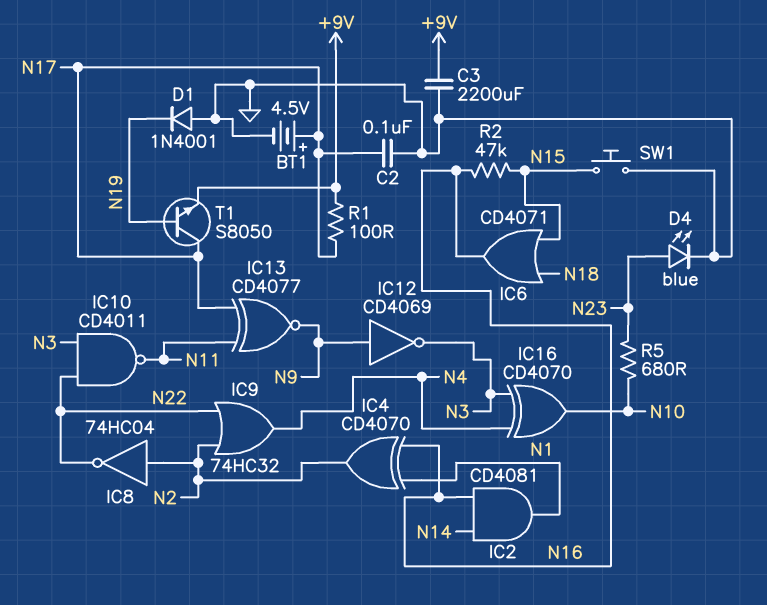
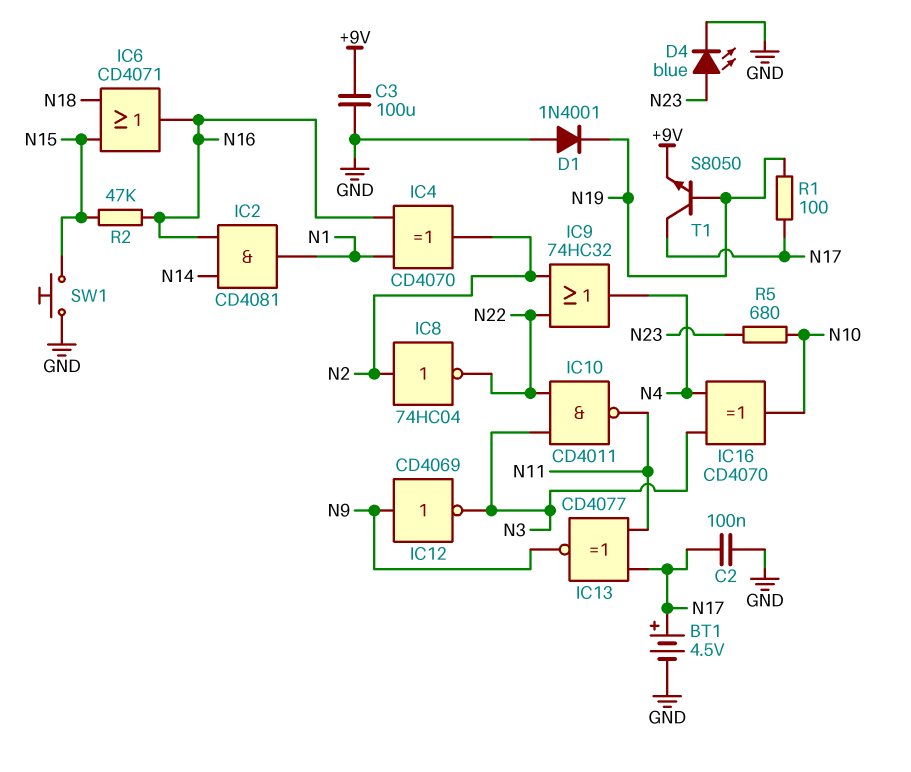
C3: 2200uF (+9V, GND) -> 100uF (+9V, GND)
R1: 100 (+9V, N17) -> 100 (N17, N19)

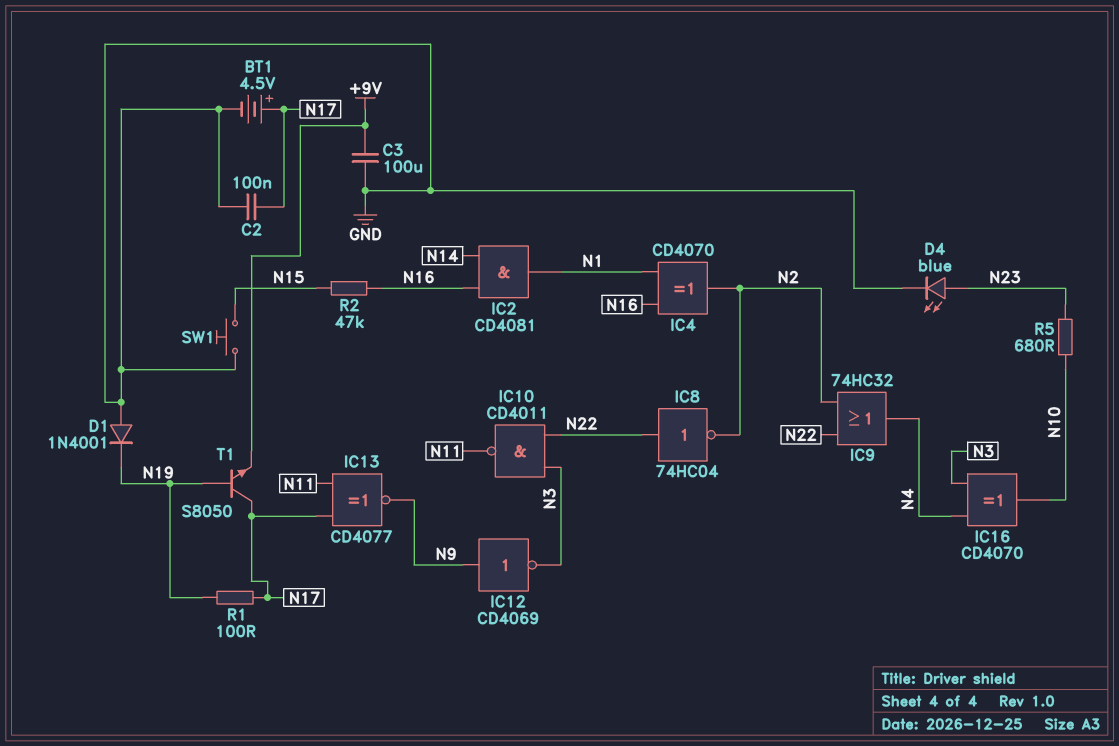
IC6: OR CD4071 (in N15, in N18, out N16) -> none
IC8: NOT 74HC04 (in N2, out N22) -> NOT 74HC04 (in N22, out N2)

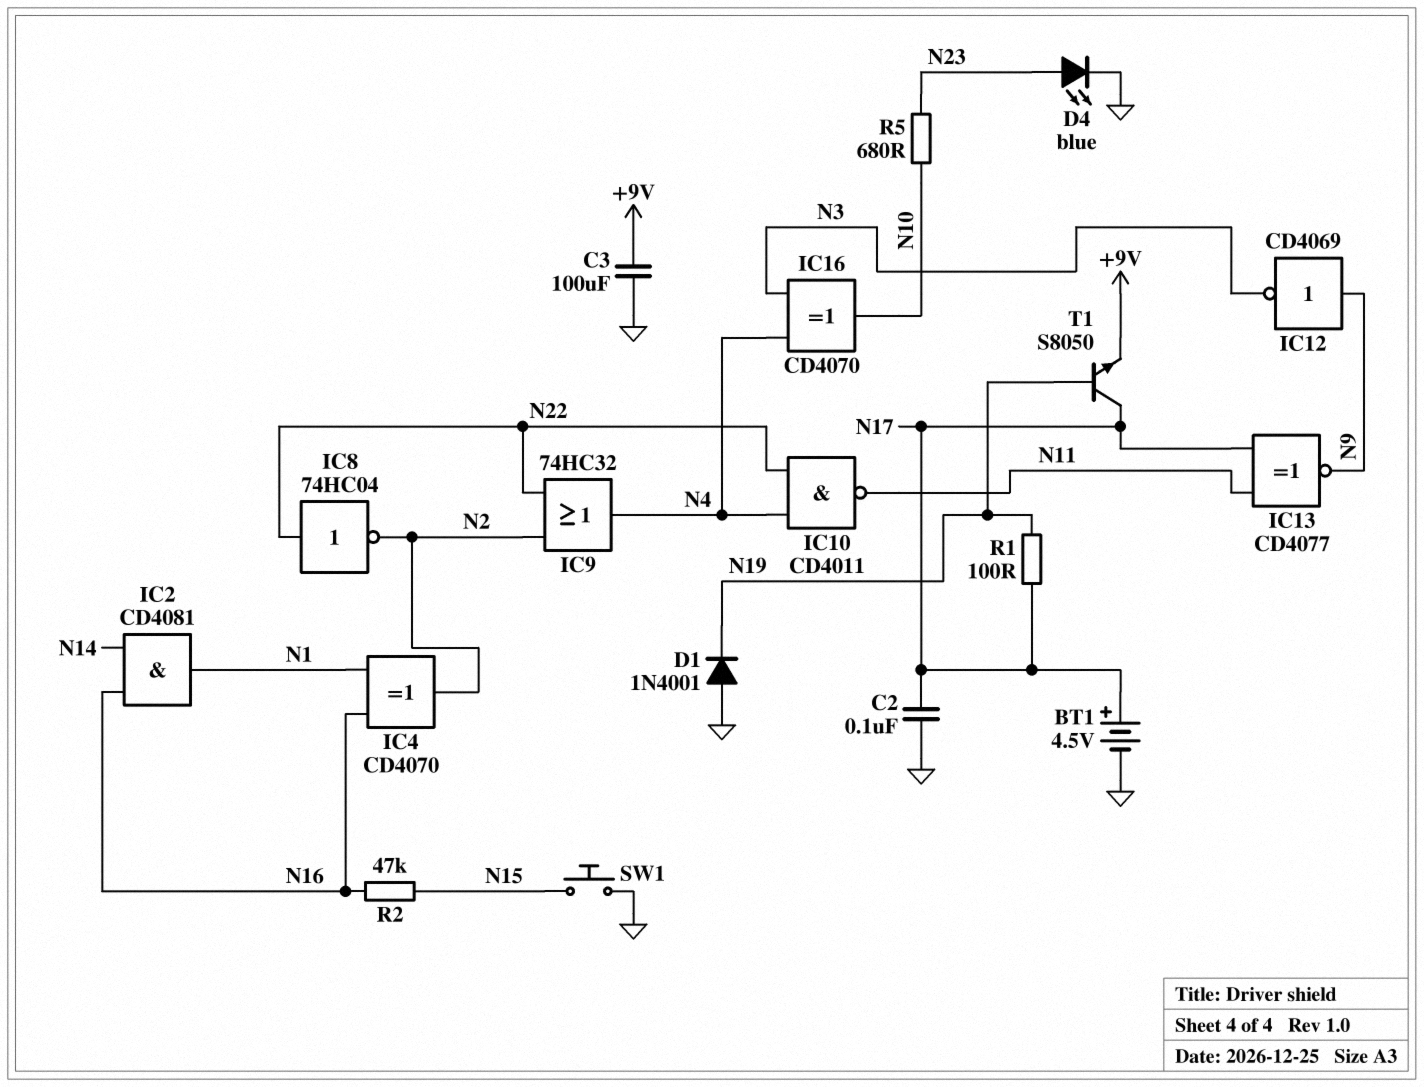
IC10: NAND CD4011 (in N3, in N22, out N11) -> NAND CD4011 (in N4, in N22, out N11)

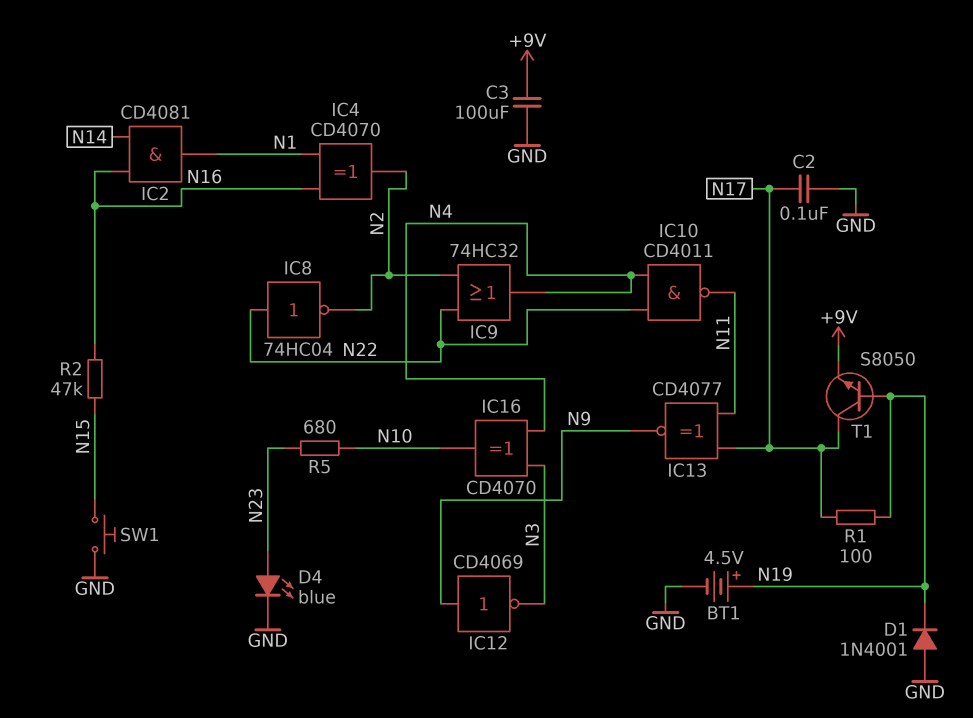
BT1: 4.5V (plus N17, minus GND) -> 4.5V (plus N19, minus GND)

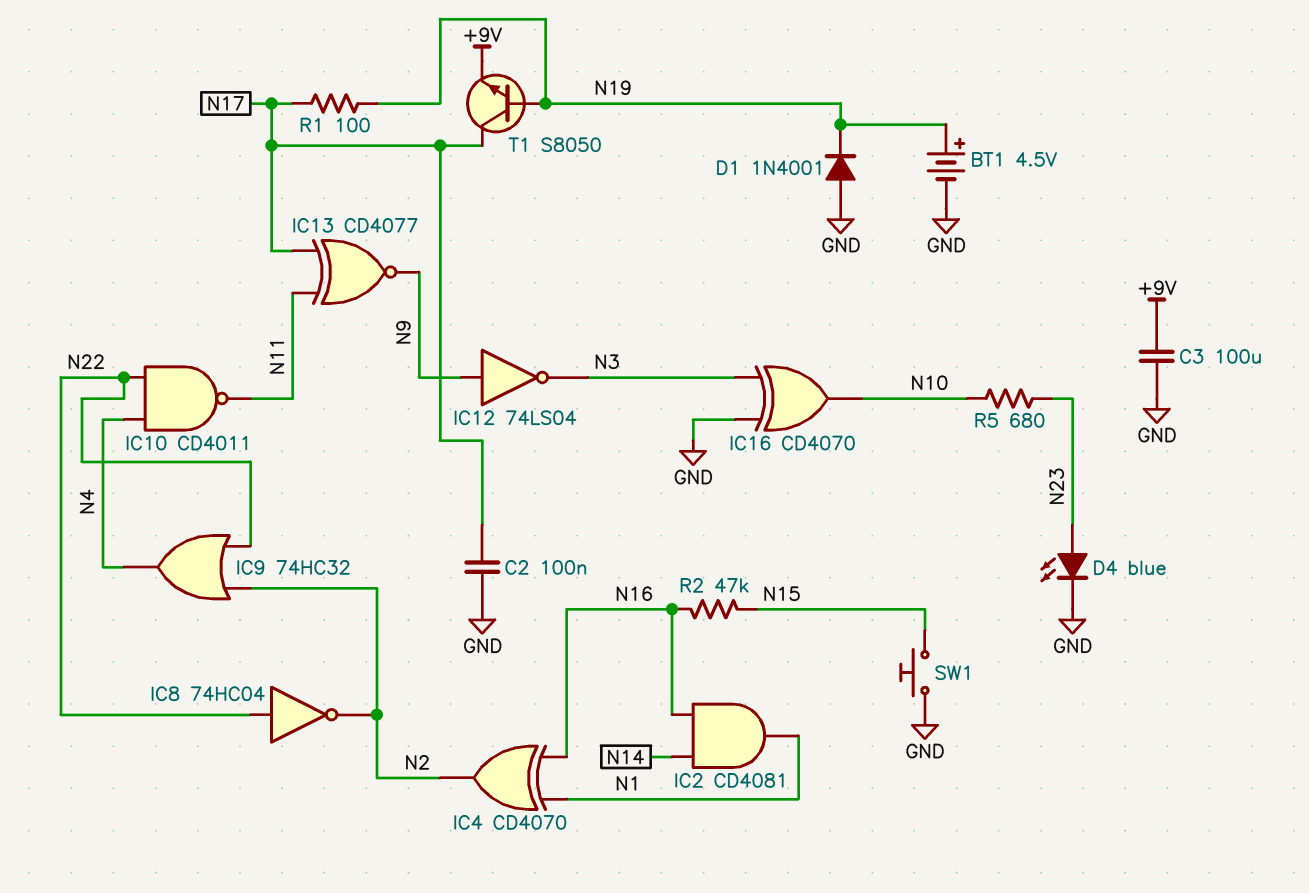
IC12: NOT CD4069 (in N9, out N3) -> NOT 74LS04 (in N9, out N3)
IC16: XOR CD4070 (in N3, in N4, out N10) -> XOR CD4070 (in GND, in N3, out N10)

